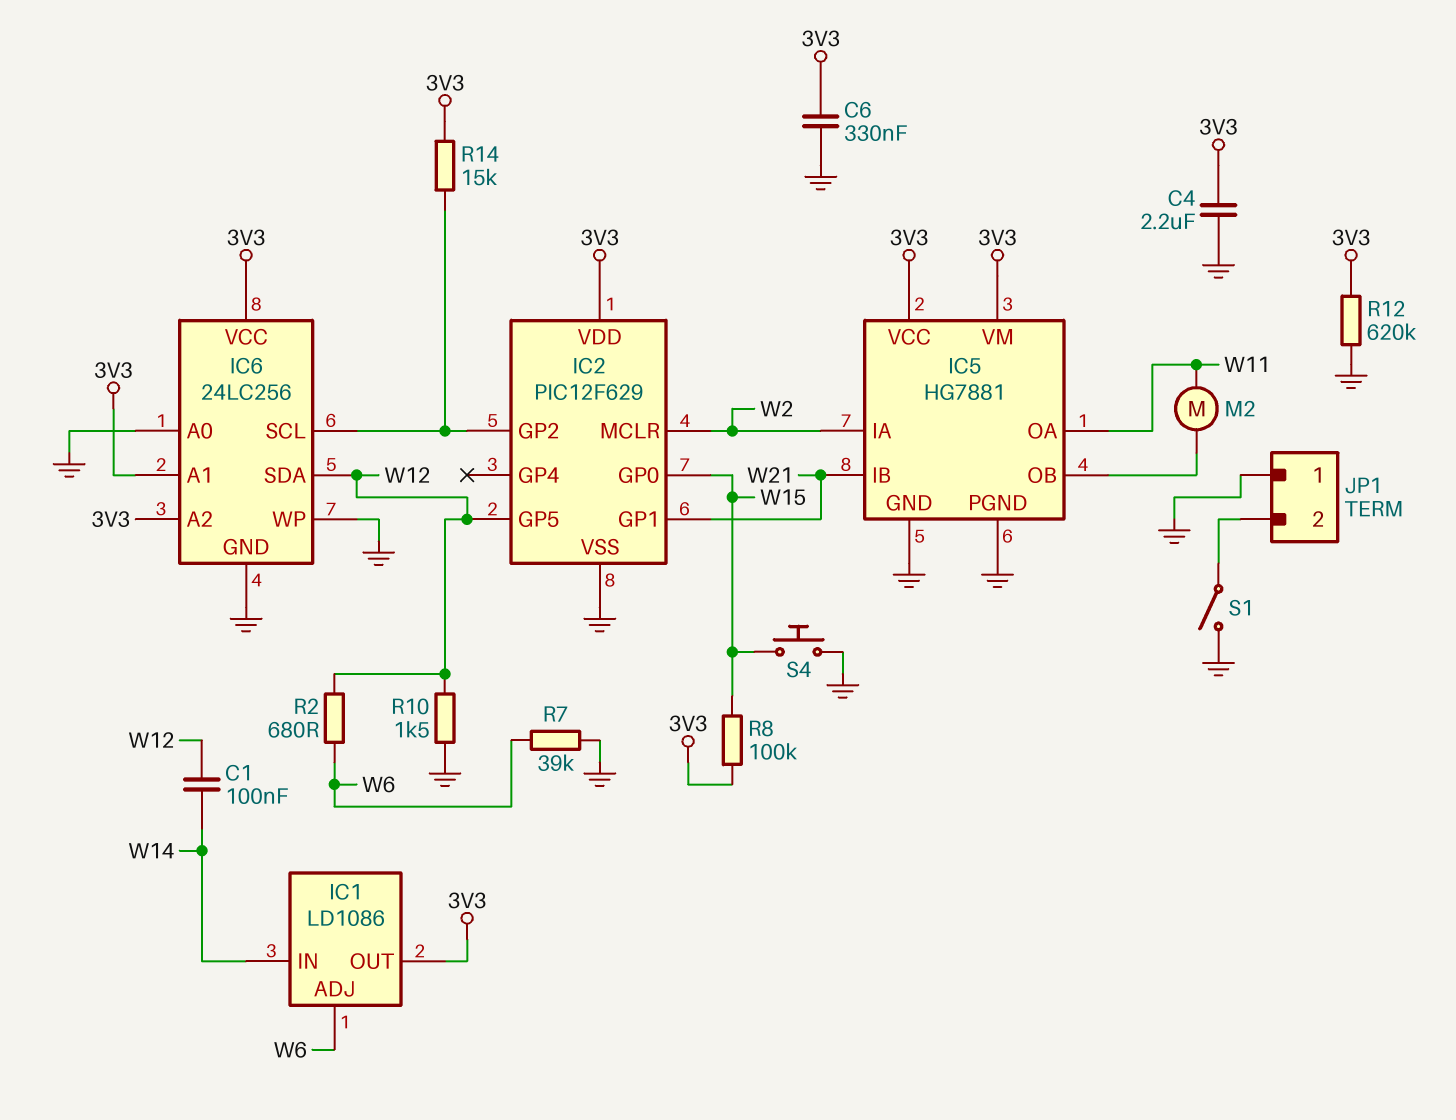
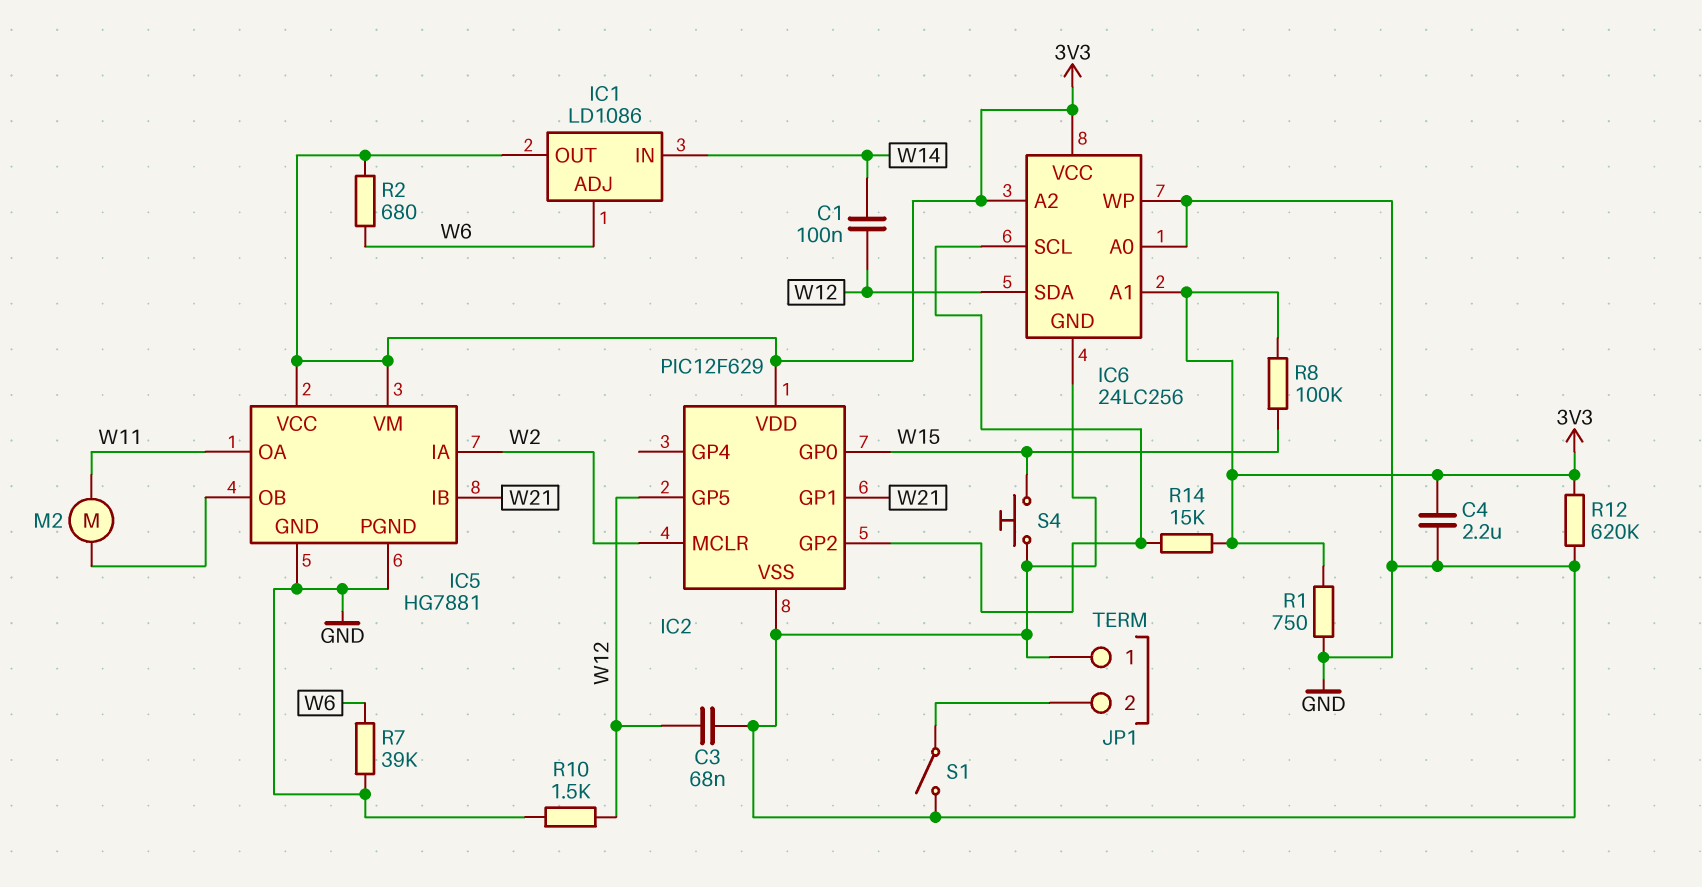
C3: none -> 68nF (GND, W12)
C6: 330nF (3V3, GND) -> none
R1: none -> 750 (3V3, GND)
R2: 680 (W6, W12) -> 680 (3V3, W6)

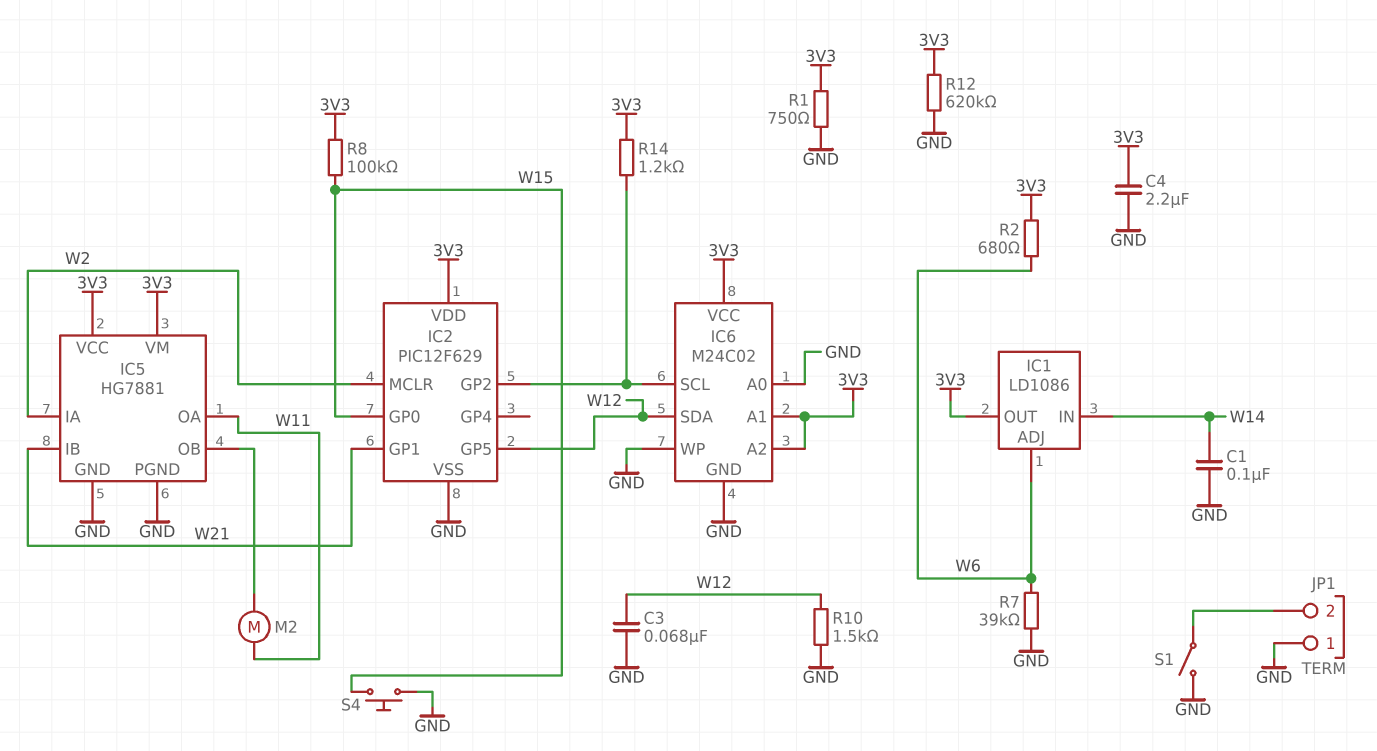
C1: 100nF (W12, W14) -> 100nF (GND, W14)
IC6: 24LC256 -> M24C02
R14: 15k (3V3, IC2/GP2) -> 1.2k (3V3, IC2/GP2)

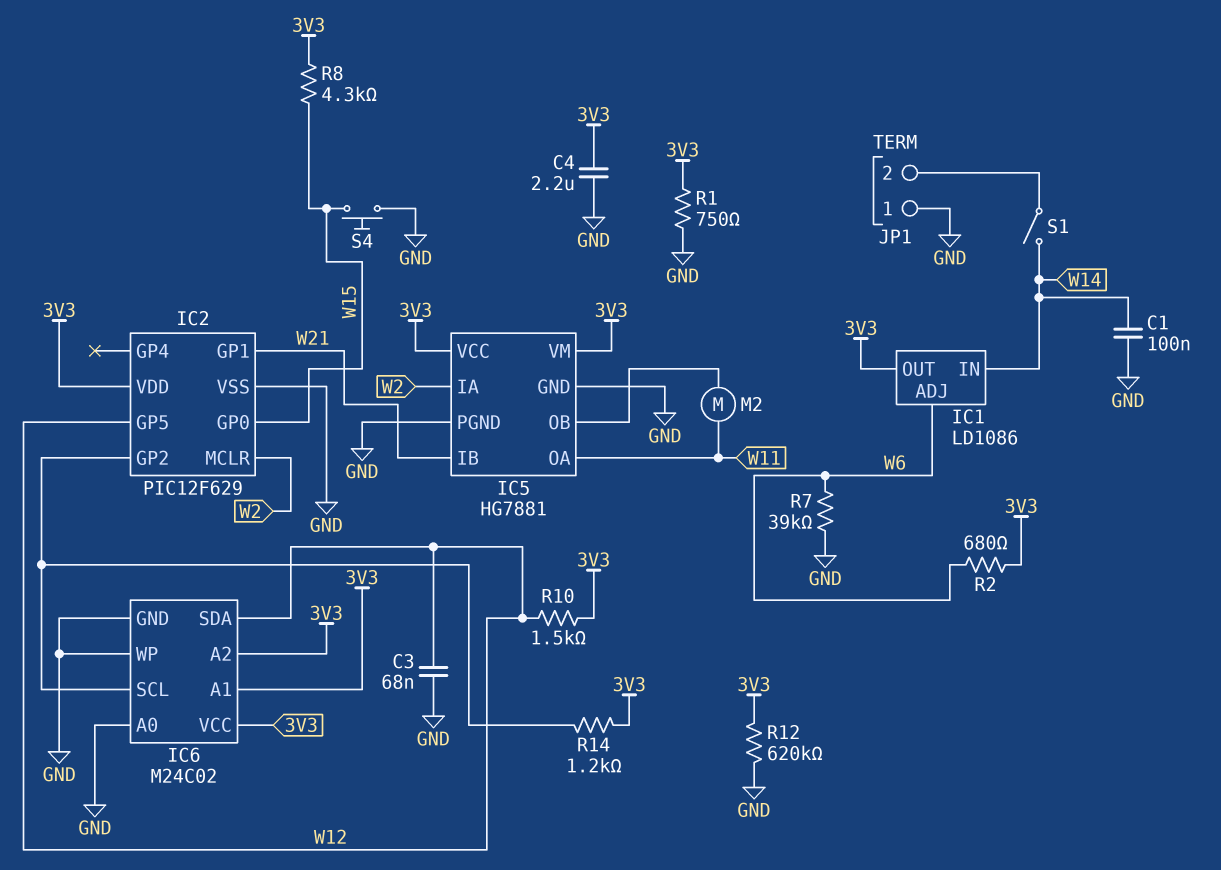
R8: 100k (3V3, W15) -> 4.3k (3V3, W15)
R10: 1.5k (GND, W12) -> 1.5k (3V3, W12)
S1: switch (GND, JP1/2) -> switch (JP1/2, W14)

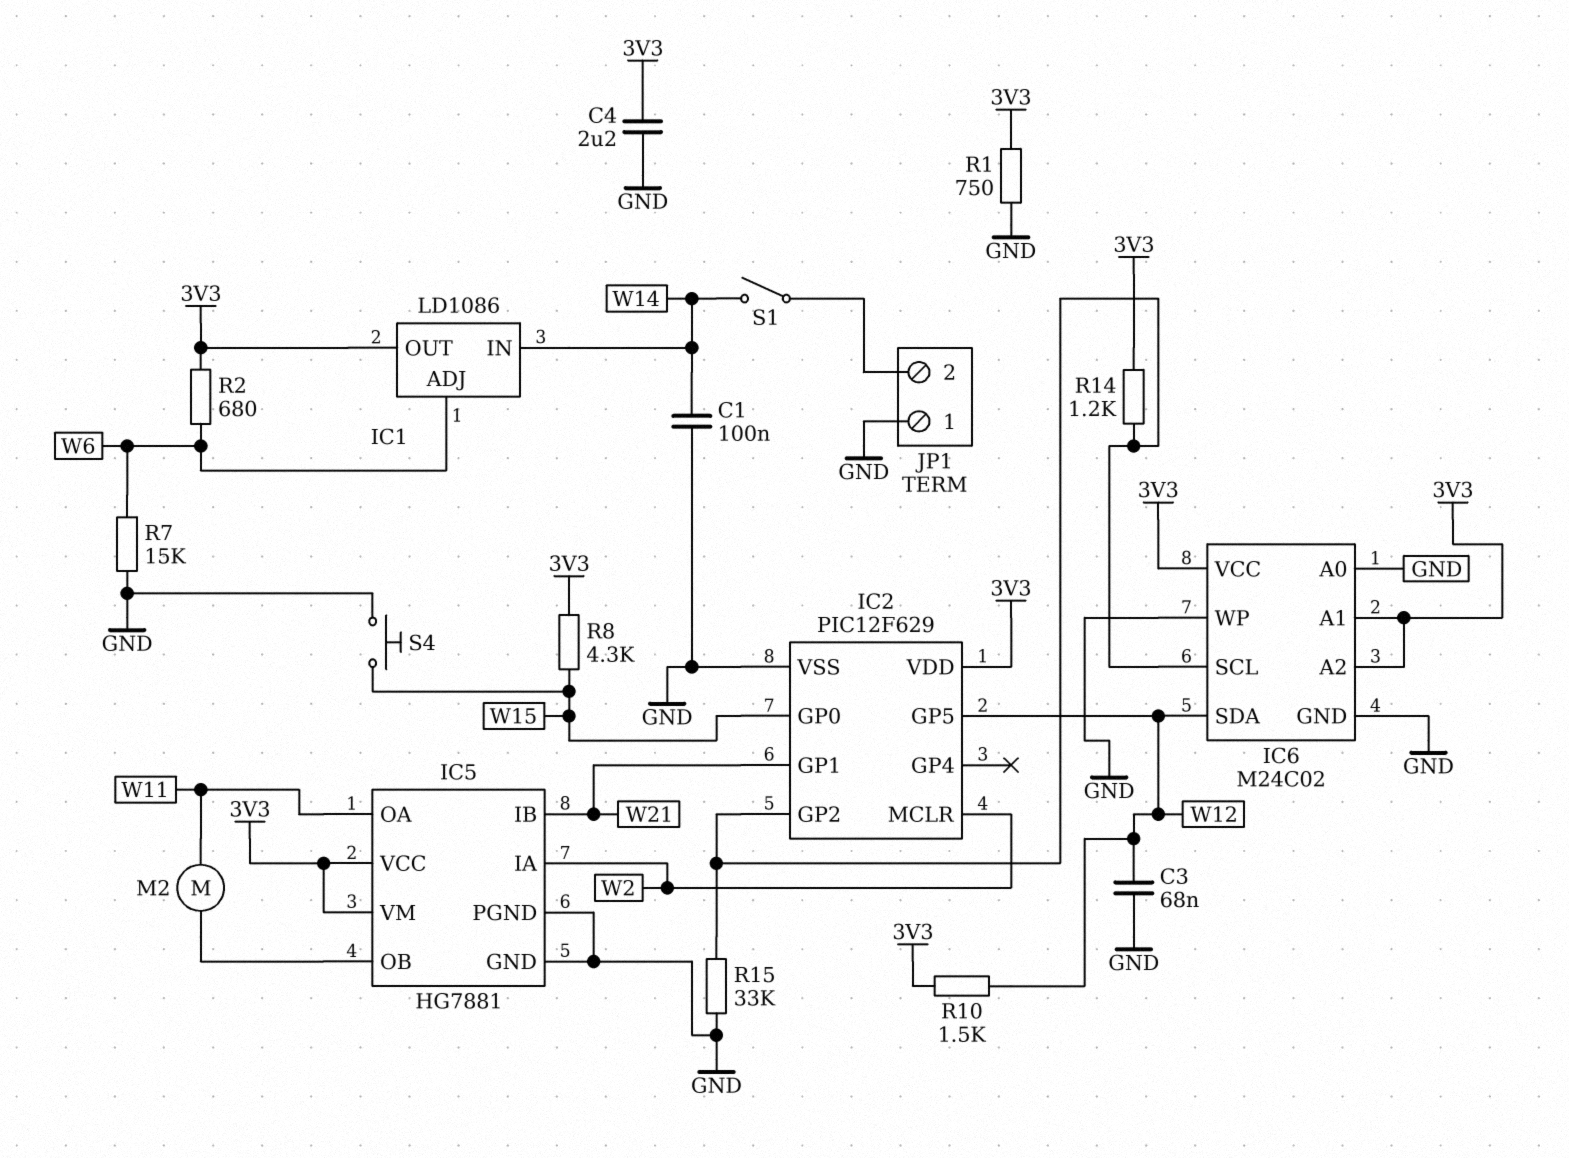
R7: 39k (GND, W6) -> 15k (GND, W6)
R12: 620k (3V3, GND) -> none
R15: none -> 33k (GND, IC2/GP2)

